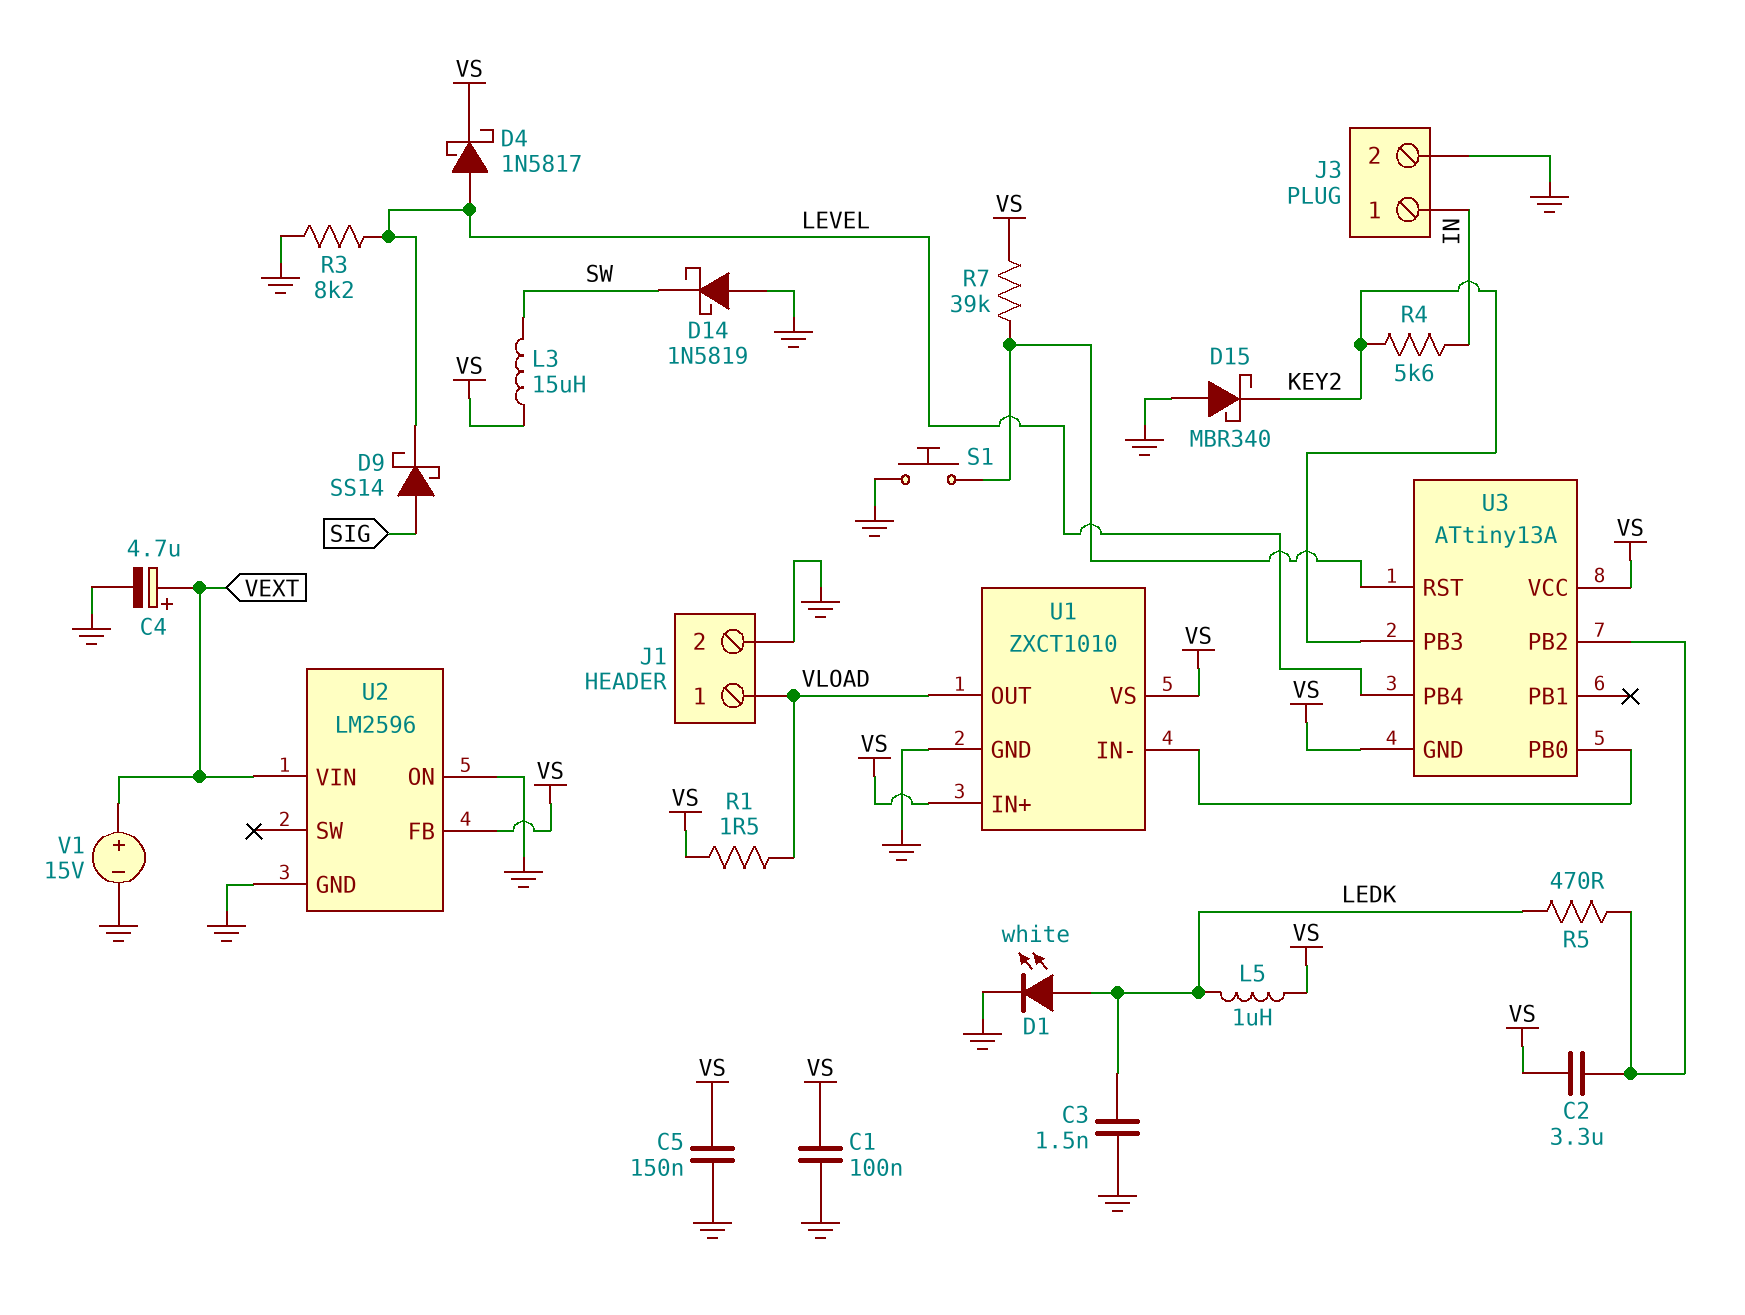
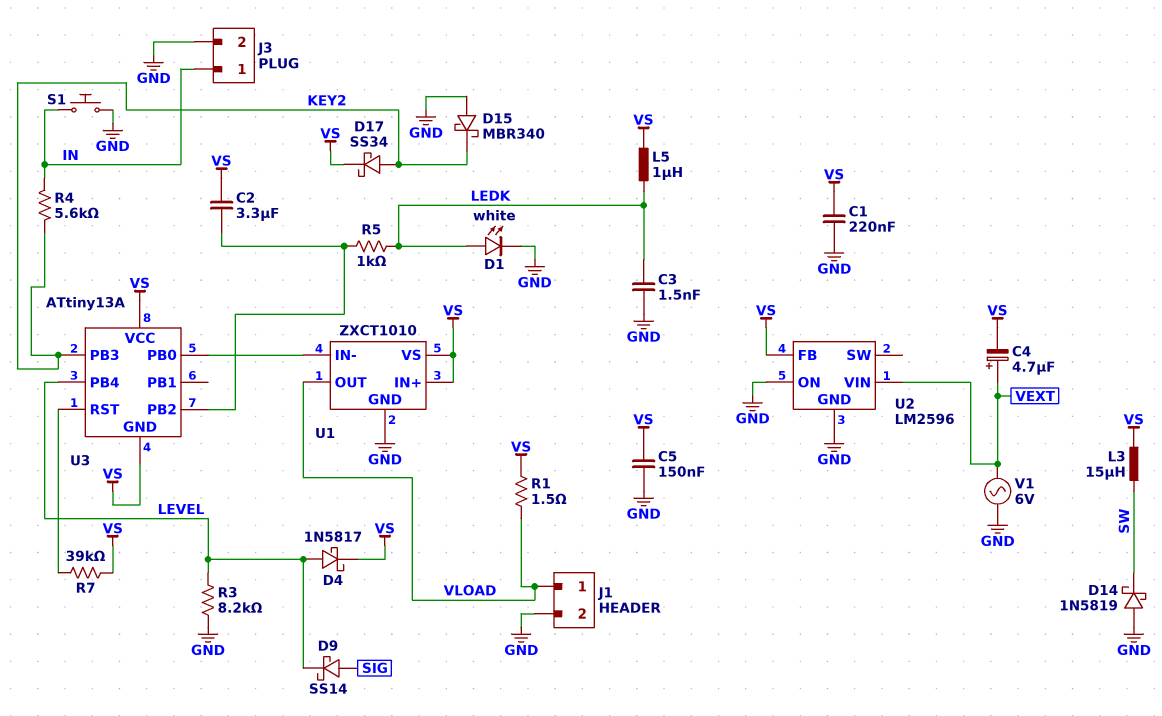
C1: 100nF (GND, VS) -> 220nF (GND, VS)
C4: 4.7uF (plus VEXT, minus GND) -> 4.7uF (plus VEXT, minus VS)
D17: none -> schottky SS34 (A KEY2, K VS)
R5: 470 (LEDK, U3/PB2) -> 1k (LEDK, U3/PB2)
S1: button (GND, U3/RST) -> button (GND, IN)
V1: 15V (plus VEXT, minus GND) -> AC 6V (GND, VEXT)

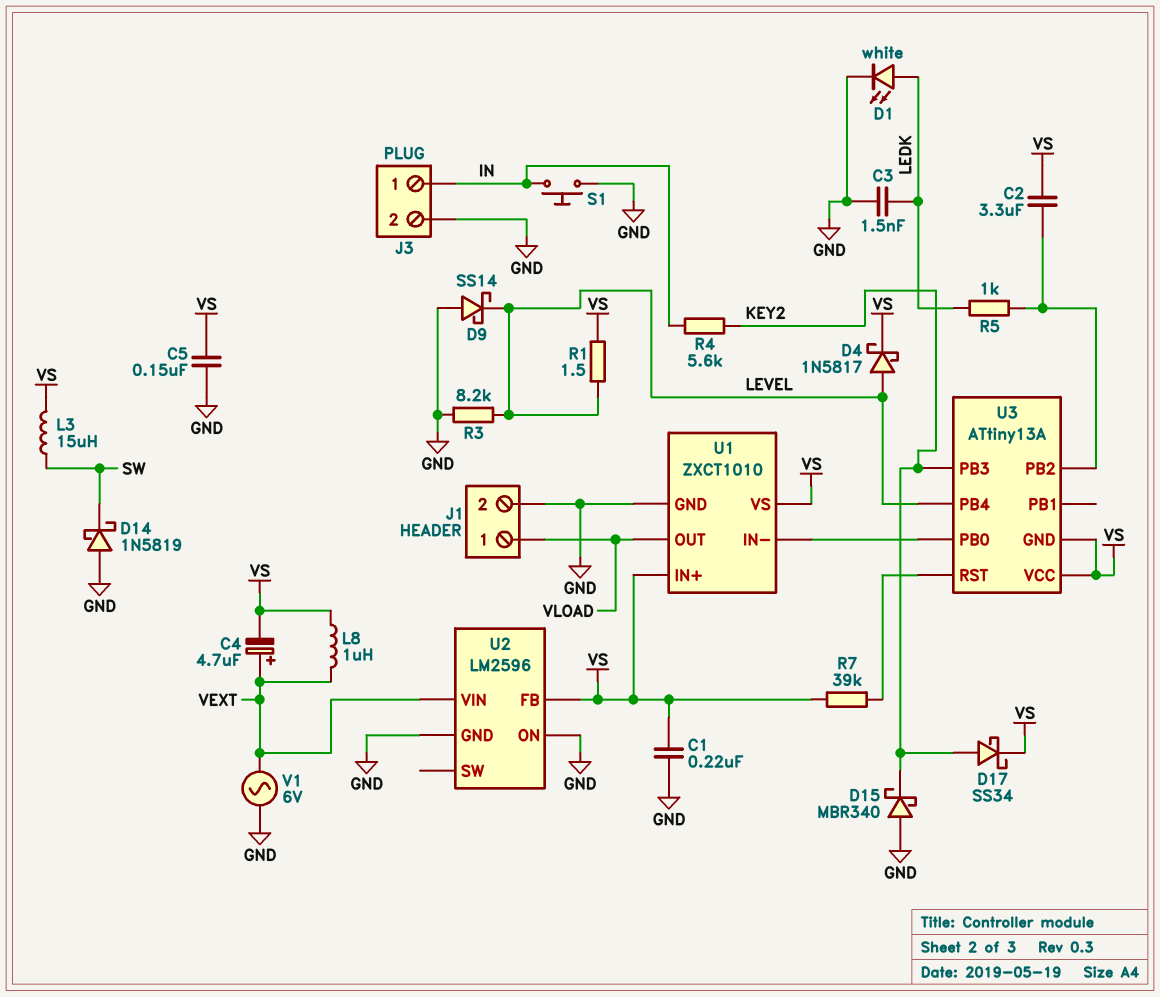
D9: schottky SS14 (A SIG, K LEVEL) -> schottky SS14 (A GND, K LEVEL)
L5: 1uH (LEDK, VS) -> none
L8: none -> 1uH (VEXT, VS)
R1: 1.5 (VLOAD, VS) -> 1.5 (LEVEL, VS)

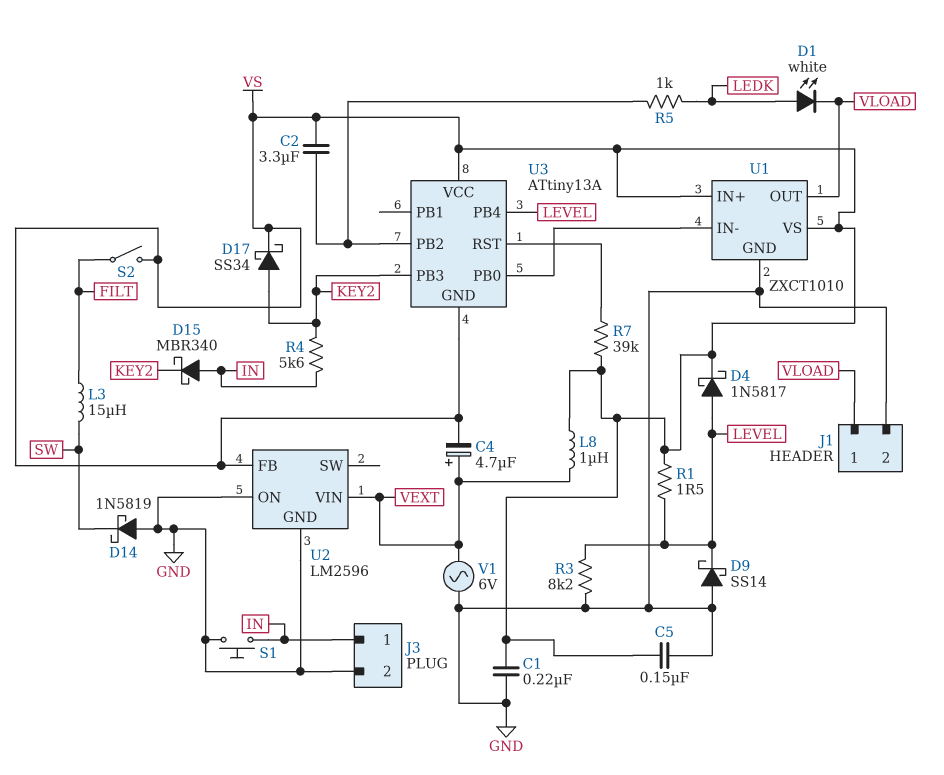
C3: 1.5nF (GND, LEDK) -> none
D1: LED white (A LEDK, K GND) -> LED white (A LEDK, K VLOAD)
D15: schottky MBR340 (A GND, K KEY2) -> schottky MBR340 (A IN, K KEY2)
L3: 15uH (SW, VS) -> 15uH (FILT, SW)
S2: none -> switch (FILT, VS)

